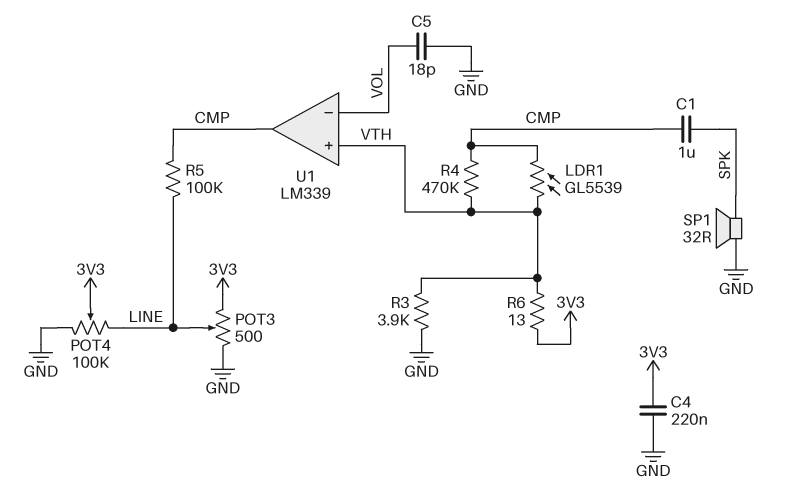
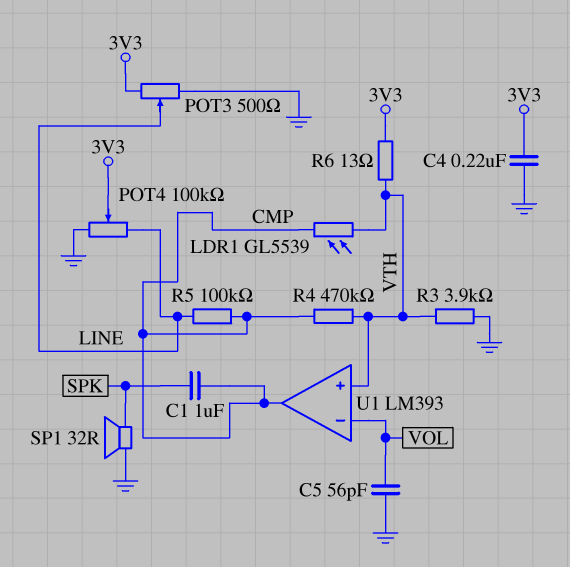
C5: 18pF (GND, VOL) -> 56pF (GND, VOL)
U1: LM339 -> LM393

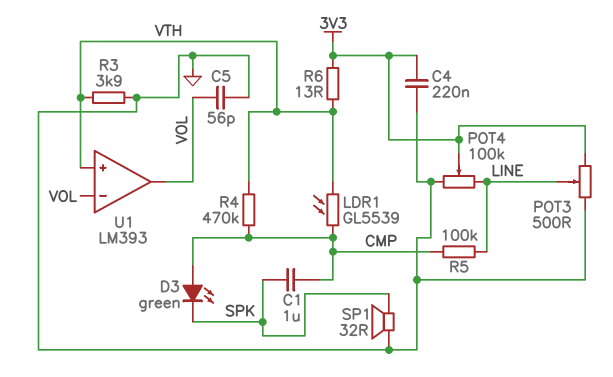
D3: none -> LED green (A CMP, K SPK)
U1 pin out: CMP -> VOL

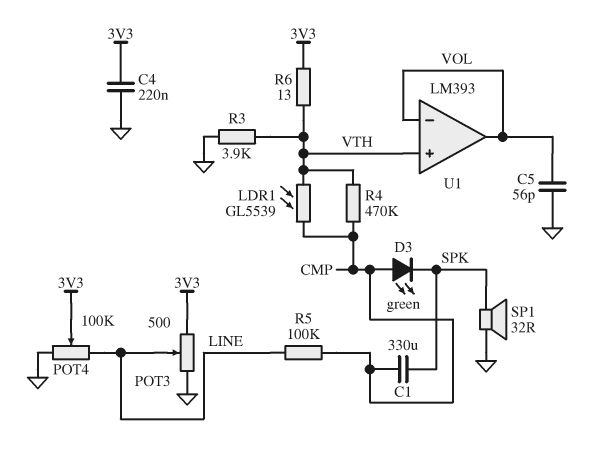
C1: 1uF (CMP, SPK) -> 330uF (CMP, SPK)

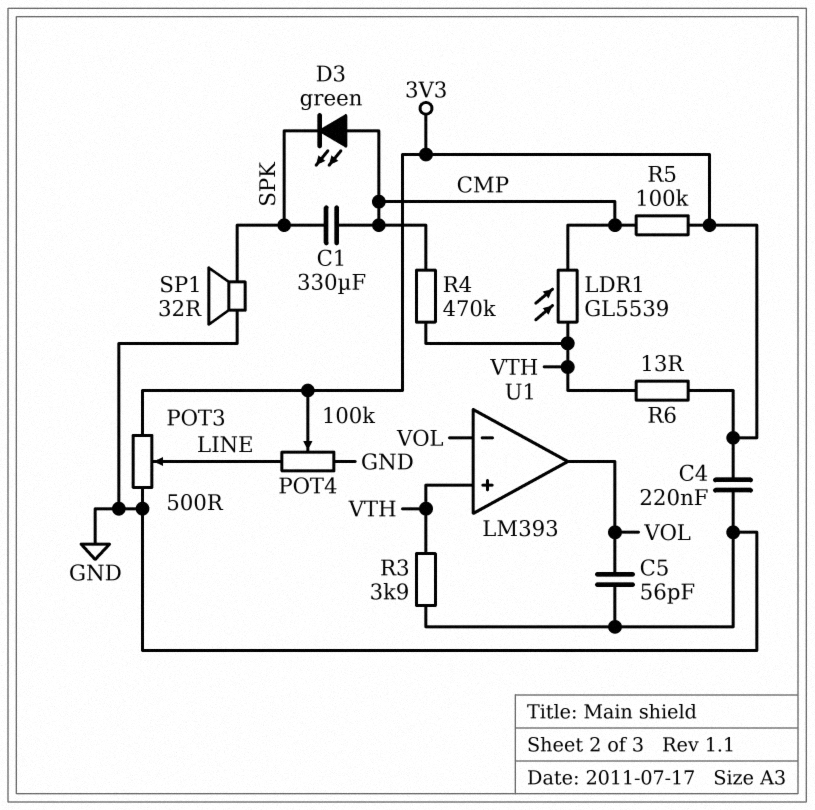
R5: 100k (CMP, LINE) -> 100k (3V3, CMP)

